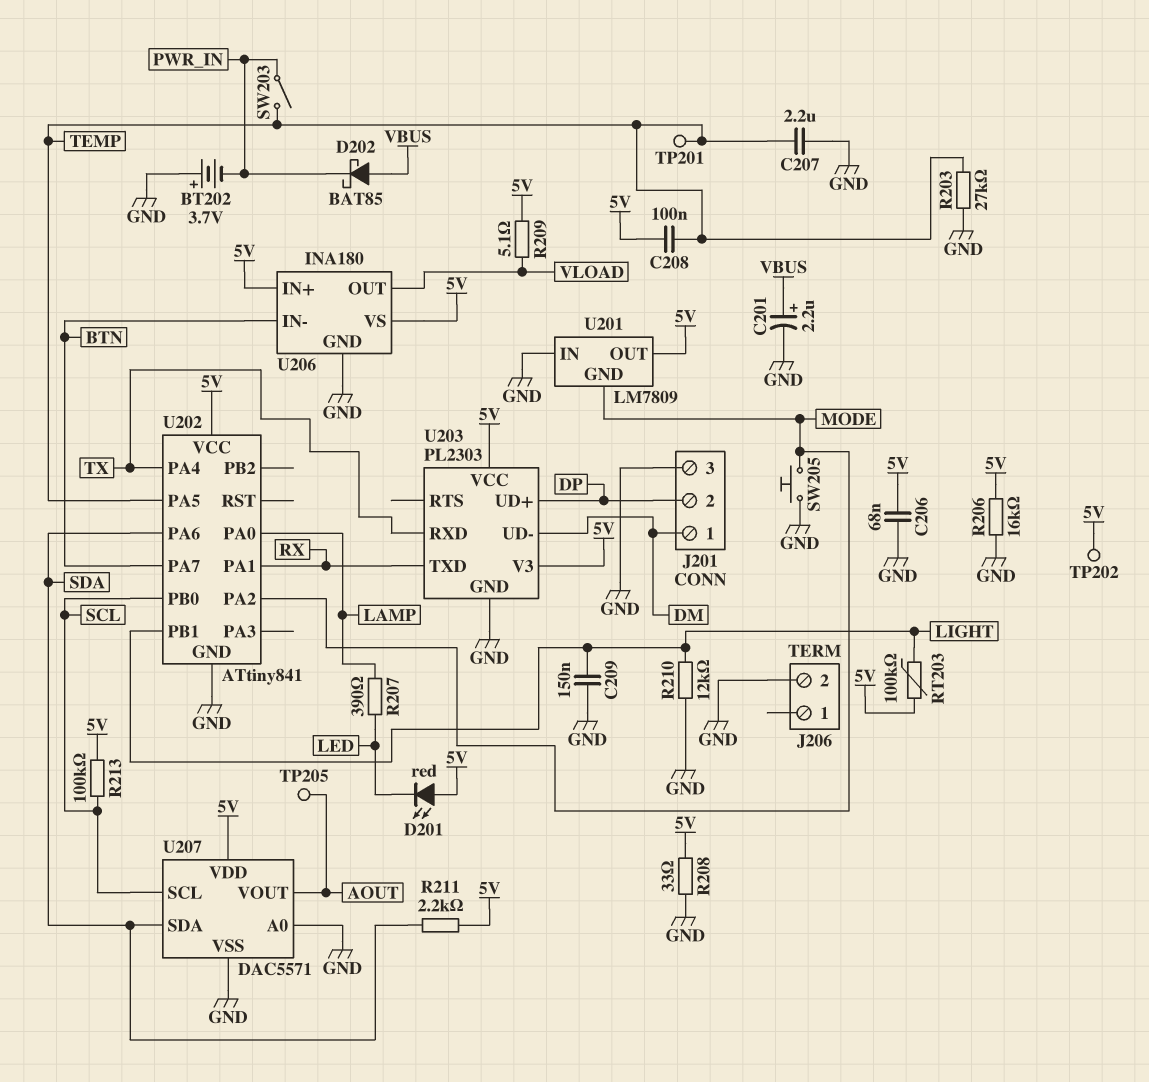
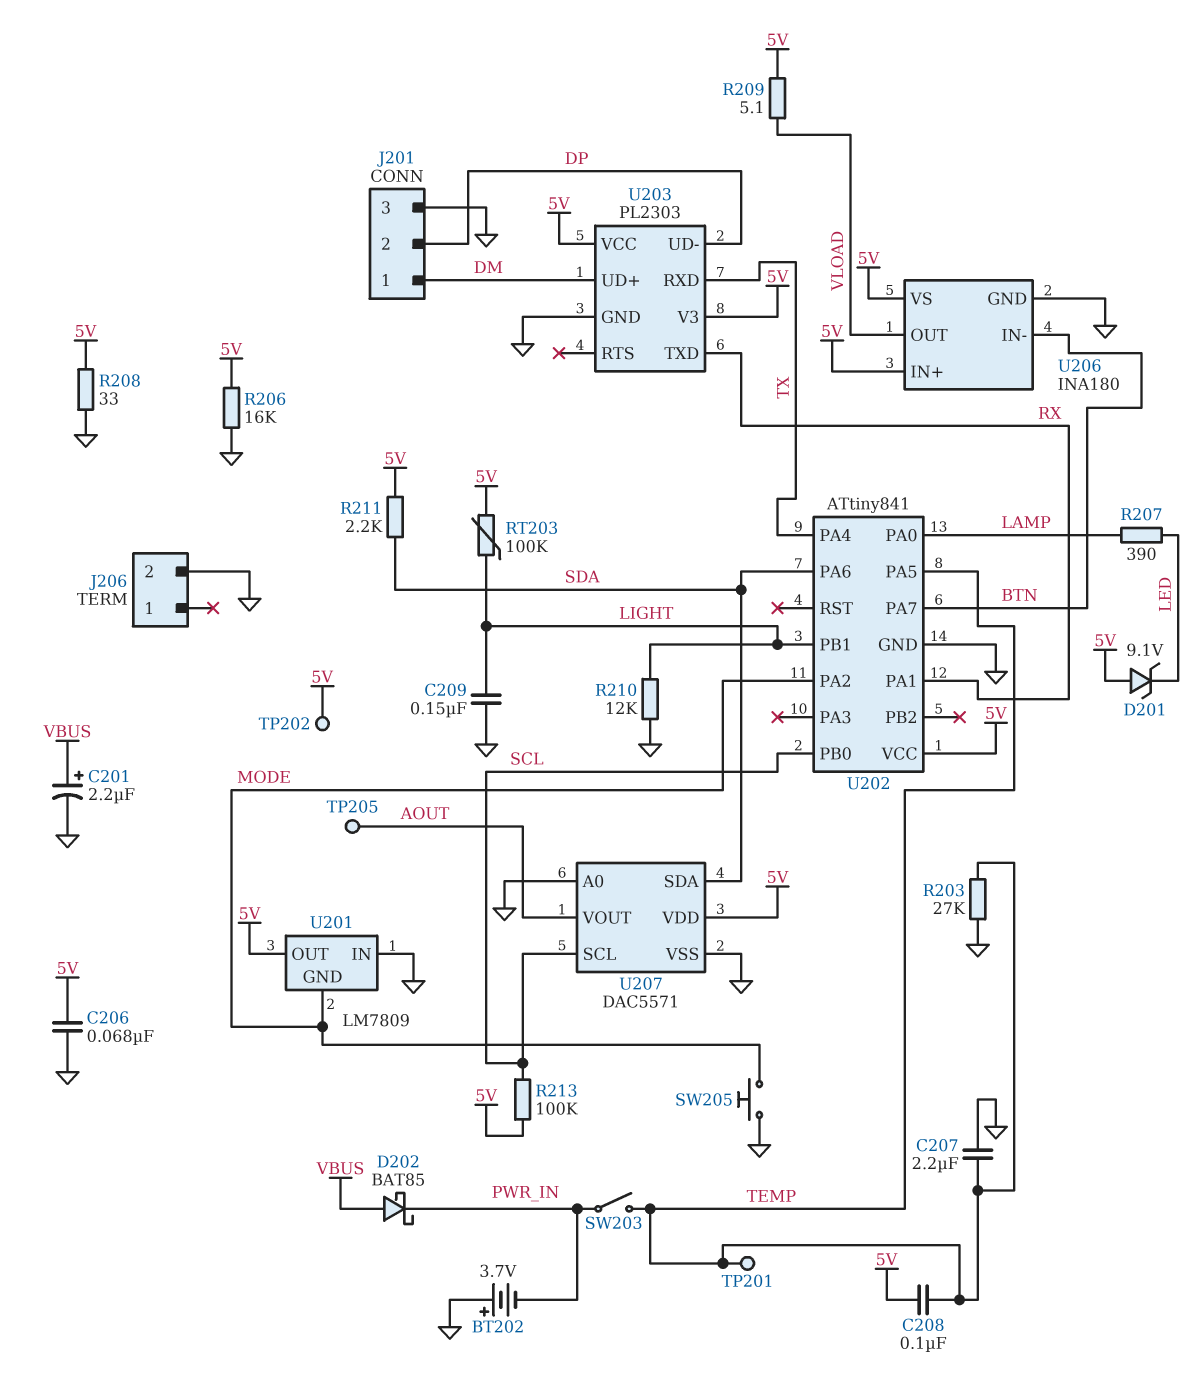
D201: LED red (A 5V, K LED) -> zener 9.1V (A 5V, K LED)
U203 pin UD+: DP -> DM
U203 pin UD-: DM -> DP

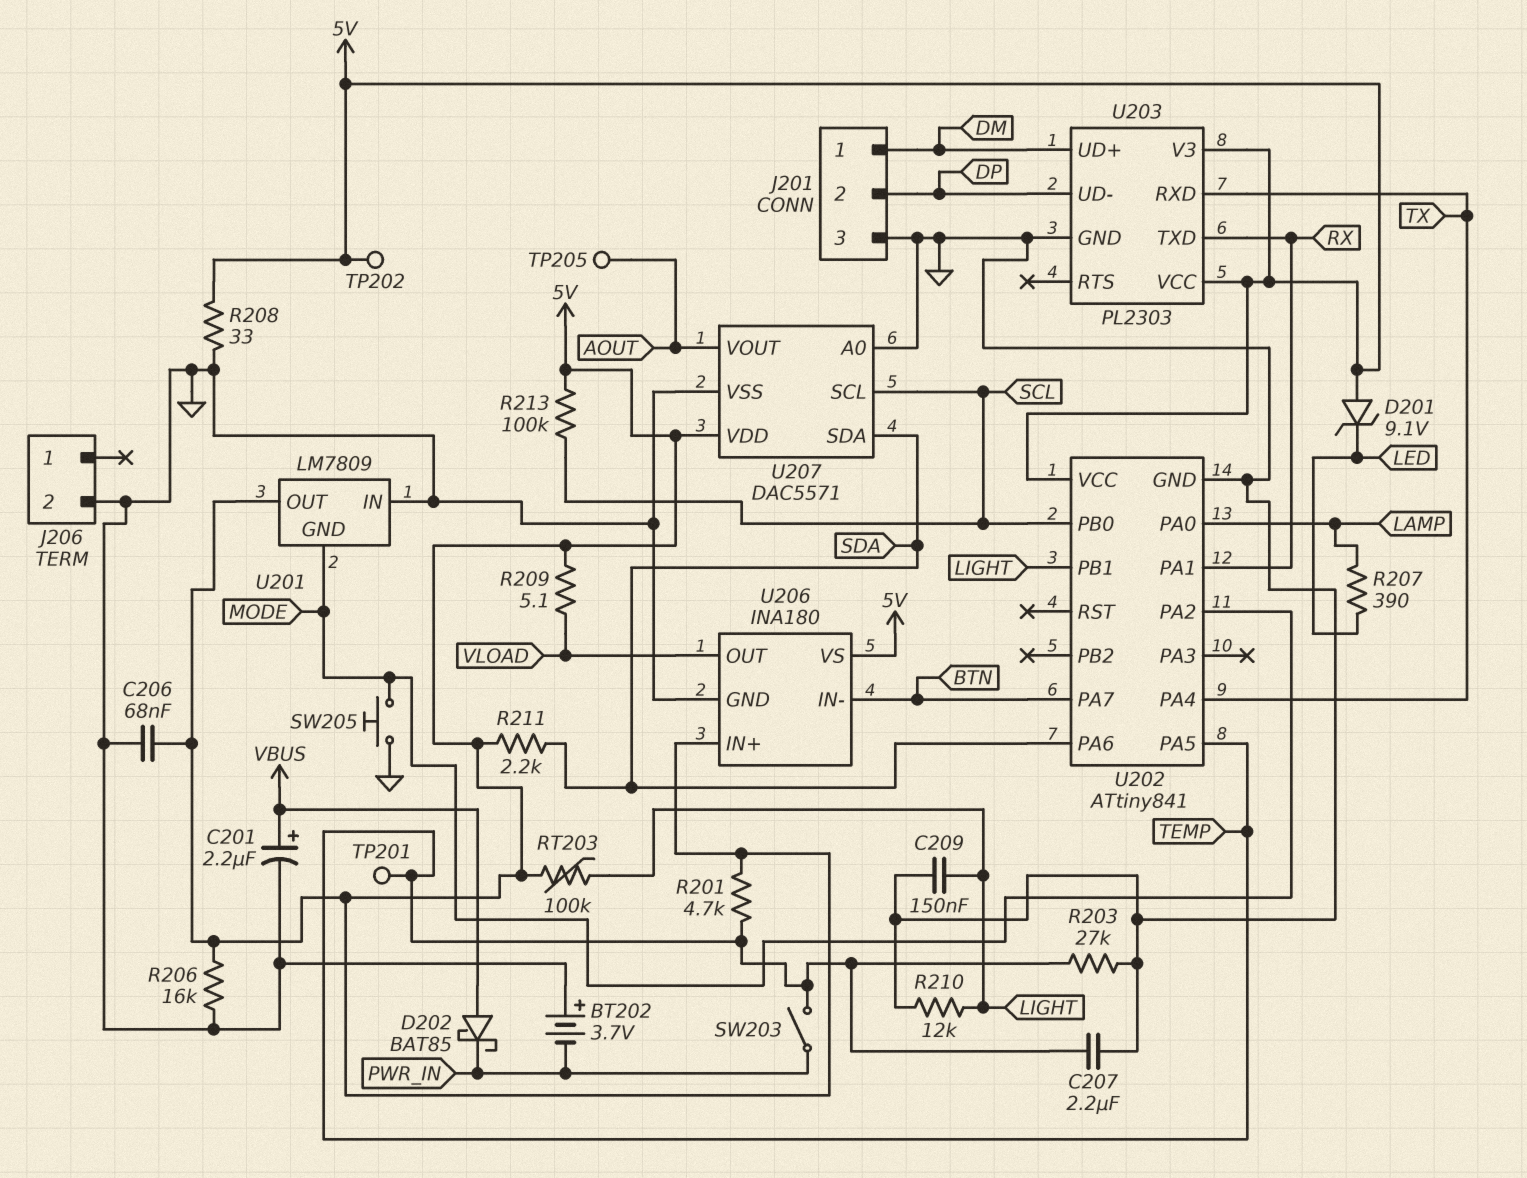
C208: 100nF (5V, TEMP) -> none
R201: none -> 4.7k (5V, TEMP)

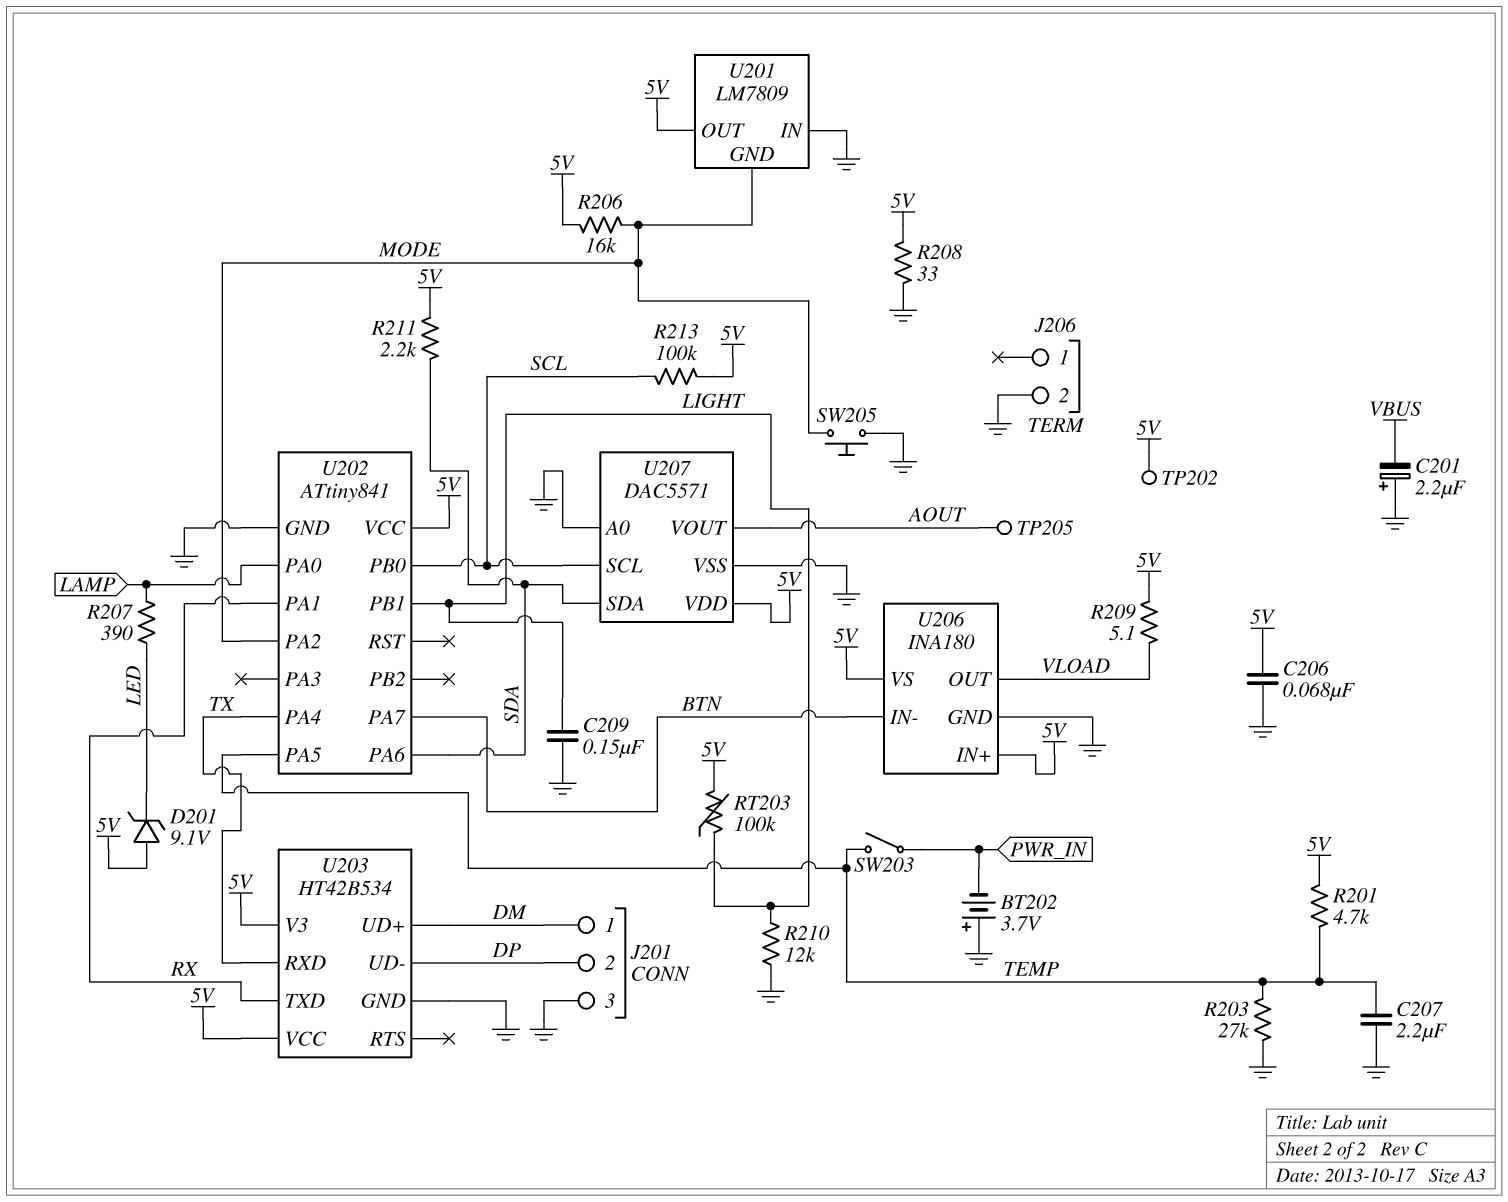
C201: 2.2uF (plus VBUS, minus GND) -> 2.2uF (plus GND, minus VBUS)
D202: schottky BAT85 (A VBUS, K PWR_IN) -> none
R206: 16k (5V, GND) -> 16k (5V, MODE)
TP201: test point (TEMP) -> none
U203: PL2303 -> HT42B534

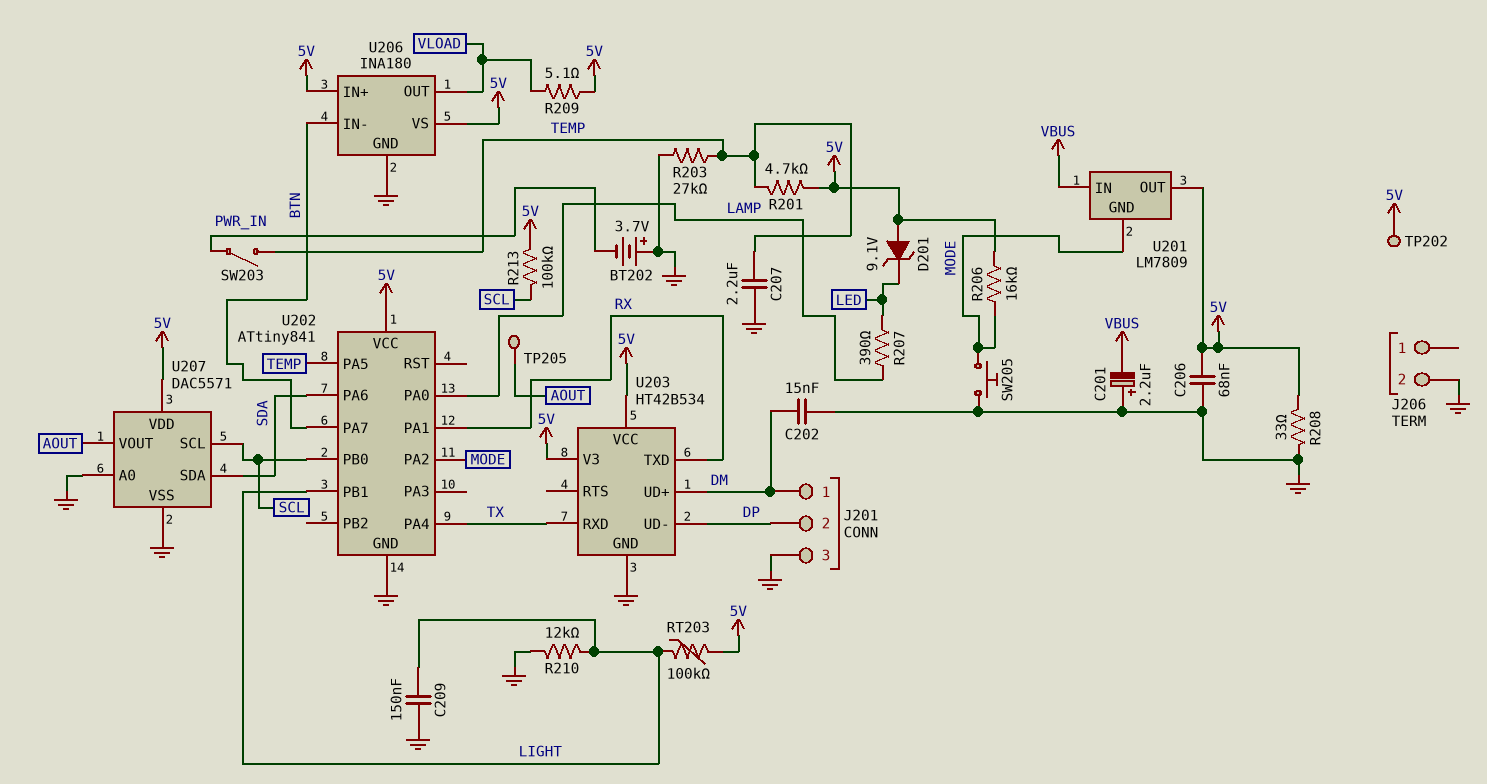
C202: none -> 15nF (DM, GND)
R211: 2.2k (5V, SDA) -> none
U201 pin IN: GND -> VBUS

